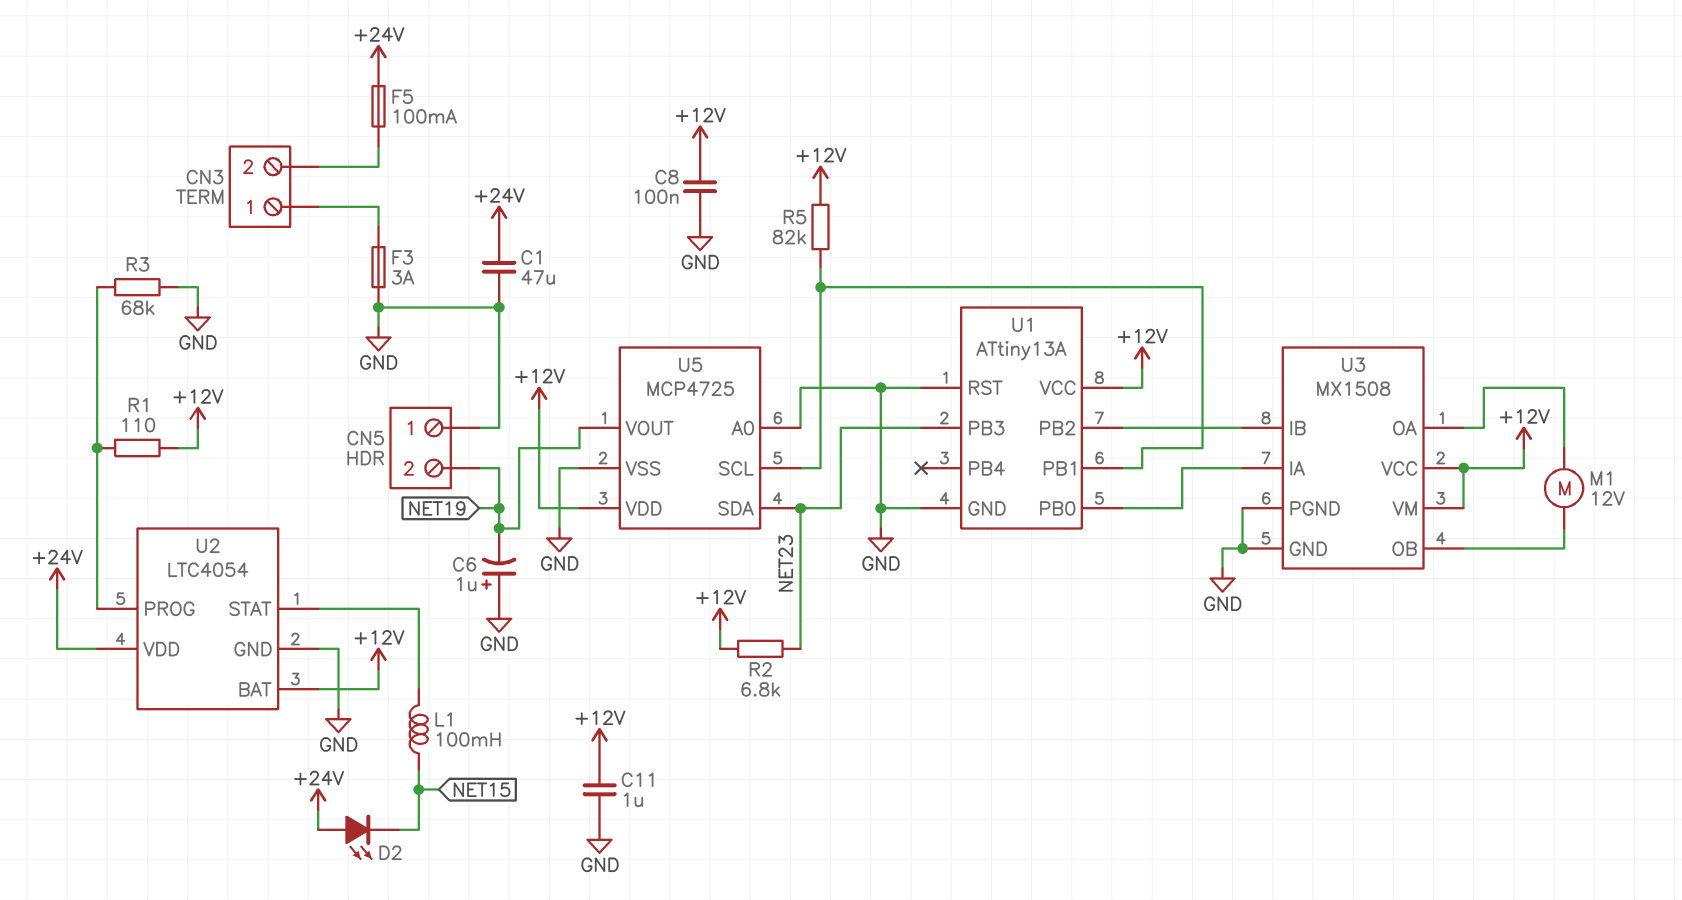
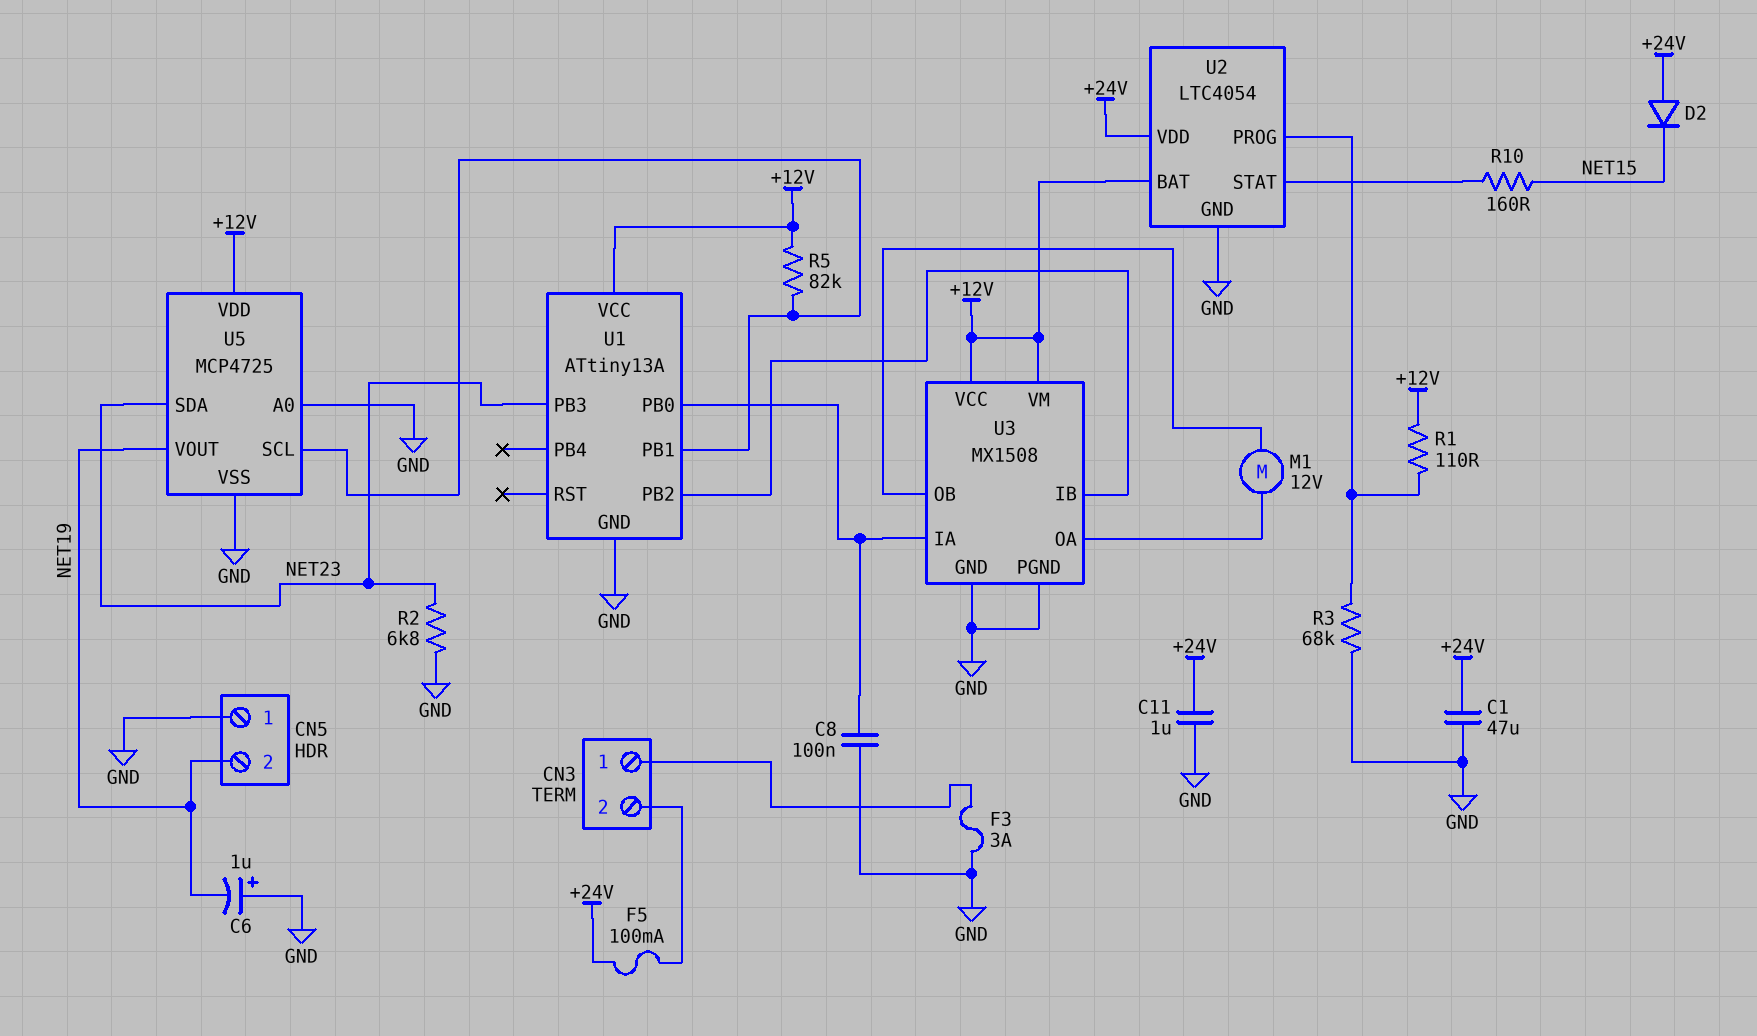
C8: 100nF (+12V, GND) -> 100nF (GND, U1/PB0)
C11: 1uF (+12V, GND) -> 1uF (+24V, GND)
D2: LED (A +24V, K NET15) -> diode (A +24V, K NET15)
L1: 100mH (NET15, U2/STAT) -> none
R2: 6.8k (+12V, NET23) -> 6.8k (GND, NET23)
R10: none -> 160 (NET15, U2/STAT)
U1 pin RST: GND -> none

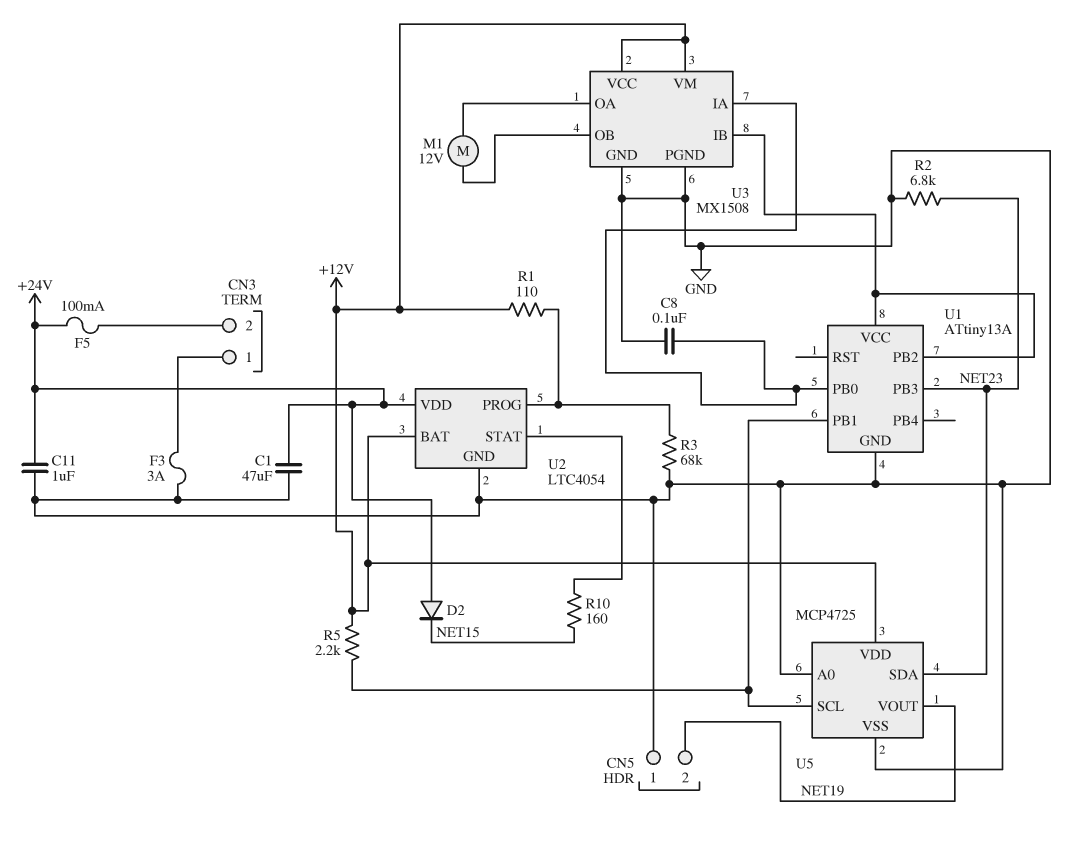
C6: 1uF (plus GND, minus NET19) -> none
R5: 82k (+12V, U1/PB1) -> 2.2k (+12V, U1/PB1)
U1 pin VCC: +12V -> U1/PB2

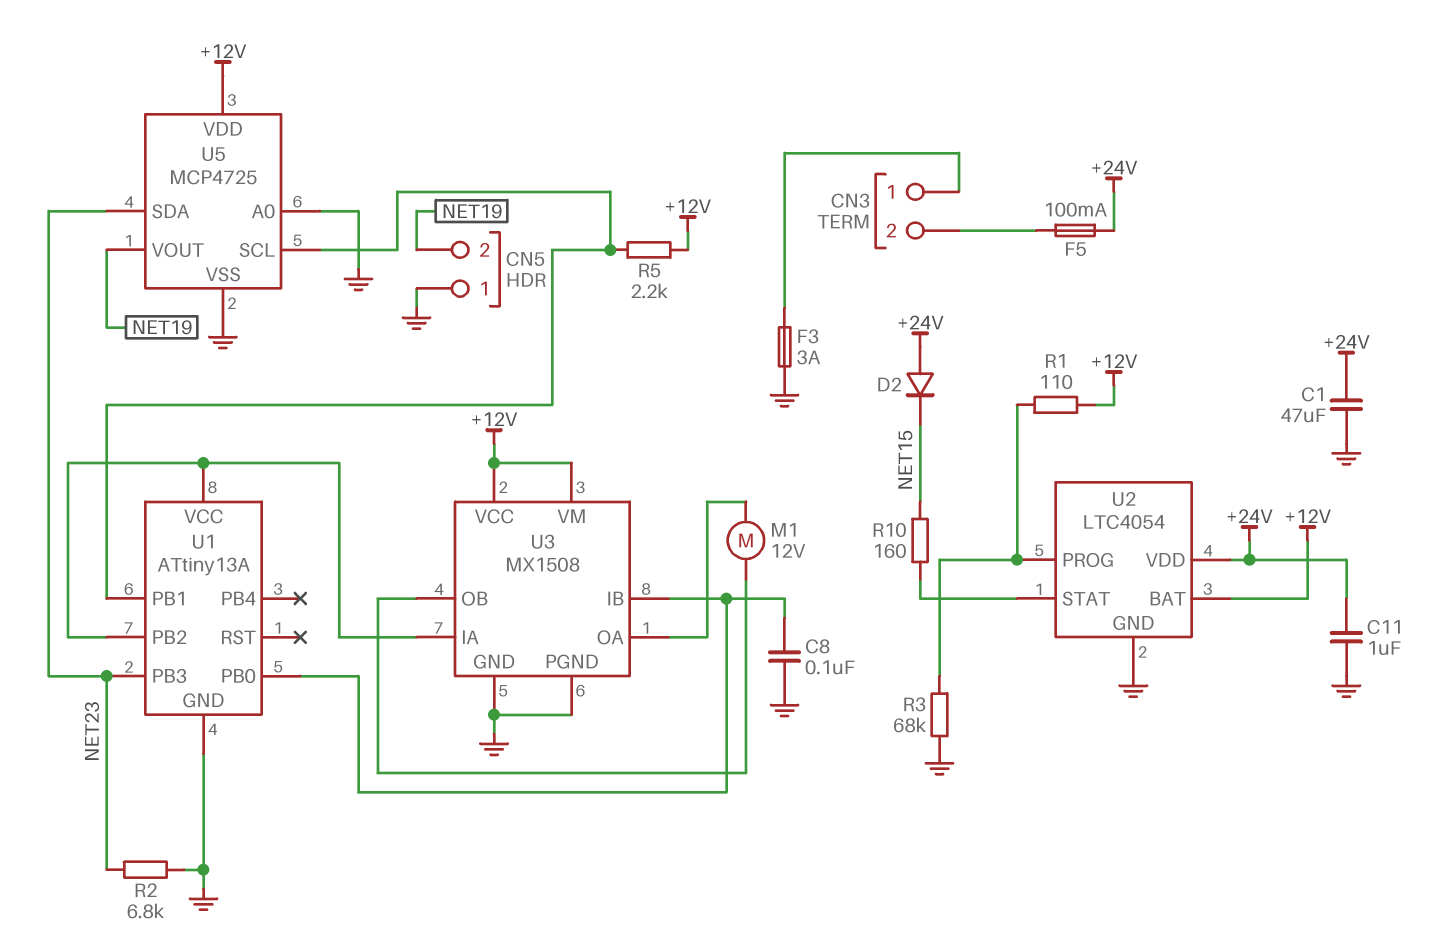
U3 pin IA: U1/PB0 -> U1/PB2
U3 pin IB: U1/PB2 -> U1/PB0

